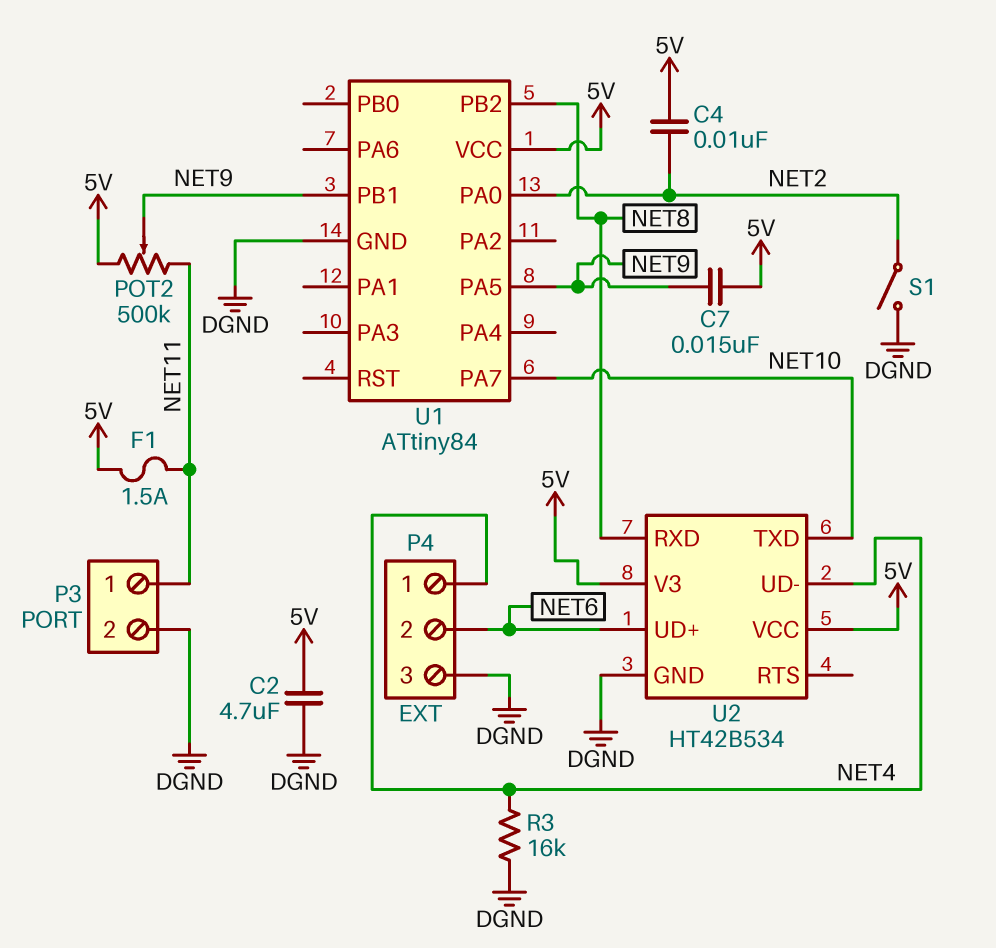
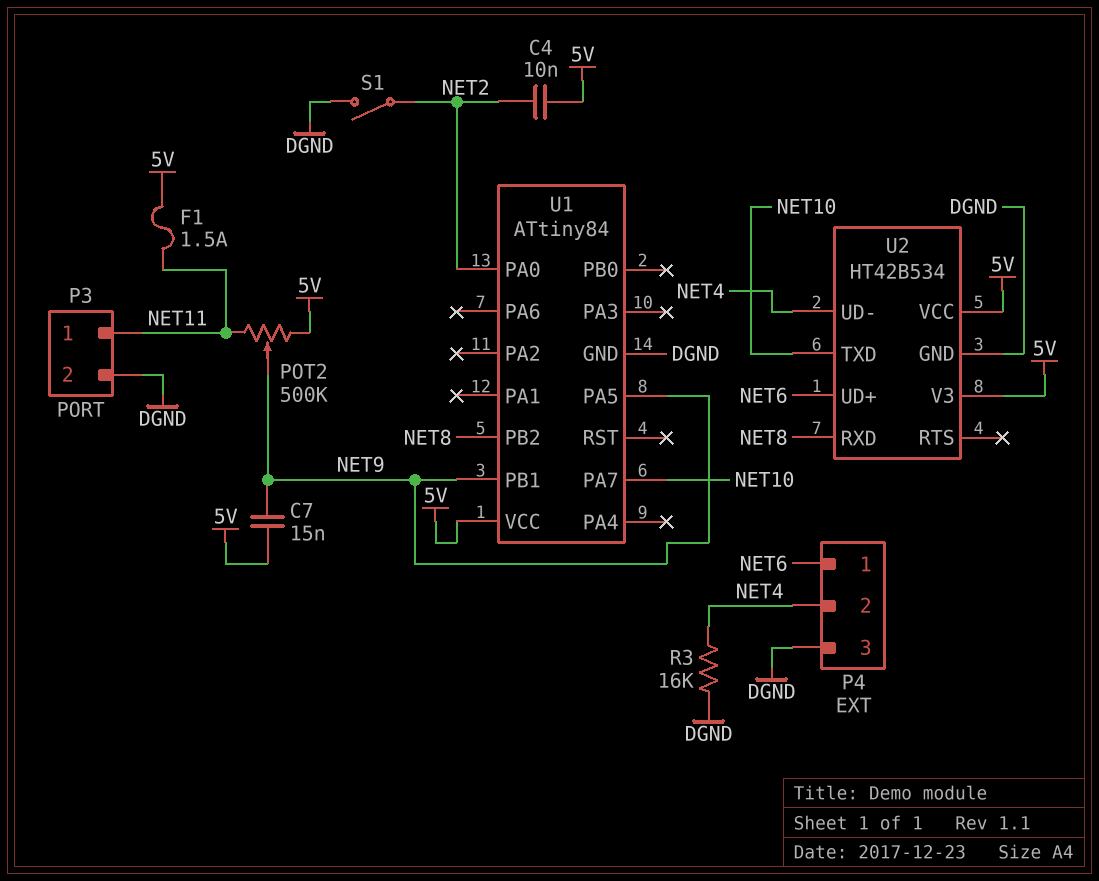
C2: 4.7uF (5V, DGND) -> none
P4 pin 1: NET4 -> NET6
P4 pin 2: NET6 -> NET4

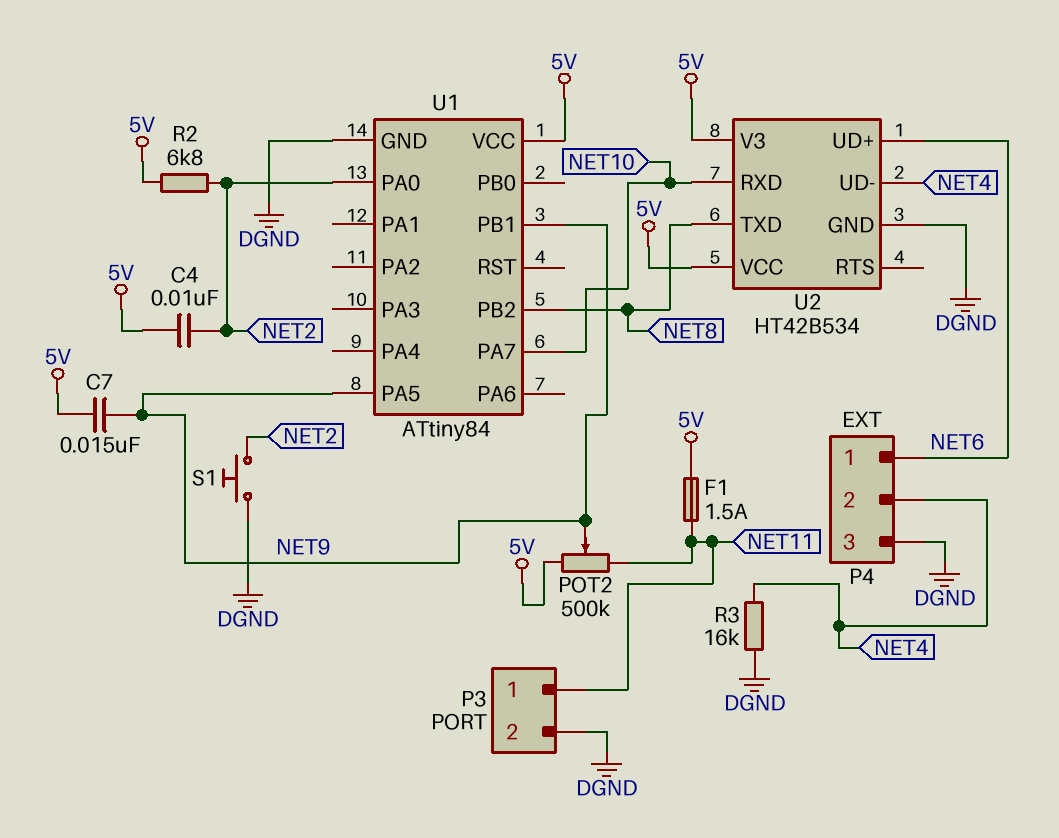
R2: none -> 6.8k (5V, NET2)
S1: switch (DGND, NET2) -> button (DGND, NET2)
U2 pin RXD: NET8 -> NET10
U2 pin TXD: NET10 -> NET8

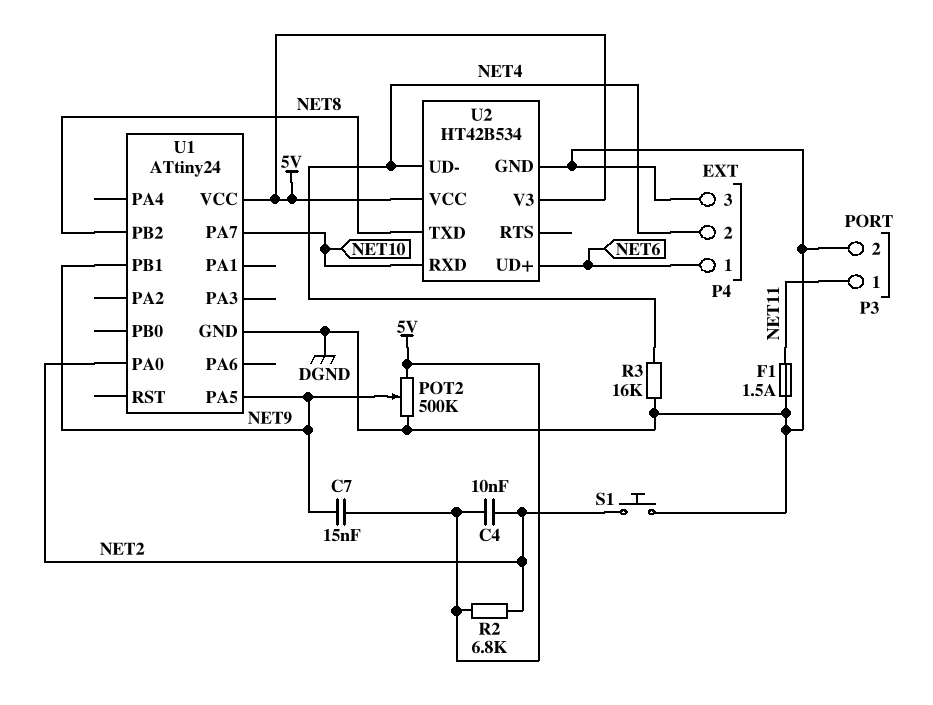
F1: 1.5A (5V, NET11) -> 1.5A (DGND, NET11)
POT2: 500k (5V, NET11, wiper NET9) -> 500k (5V, DGND, wiper NET9)
U1: ATtiny84 -> ATtiny24

